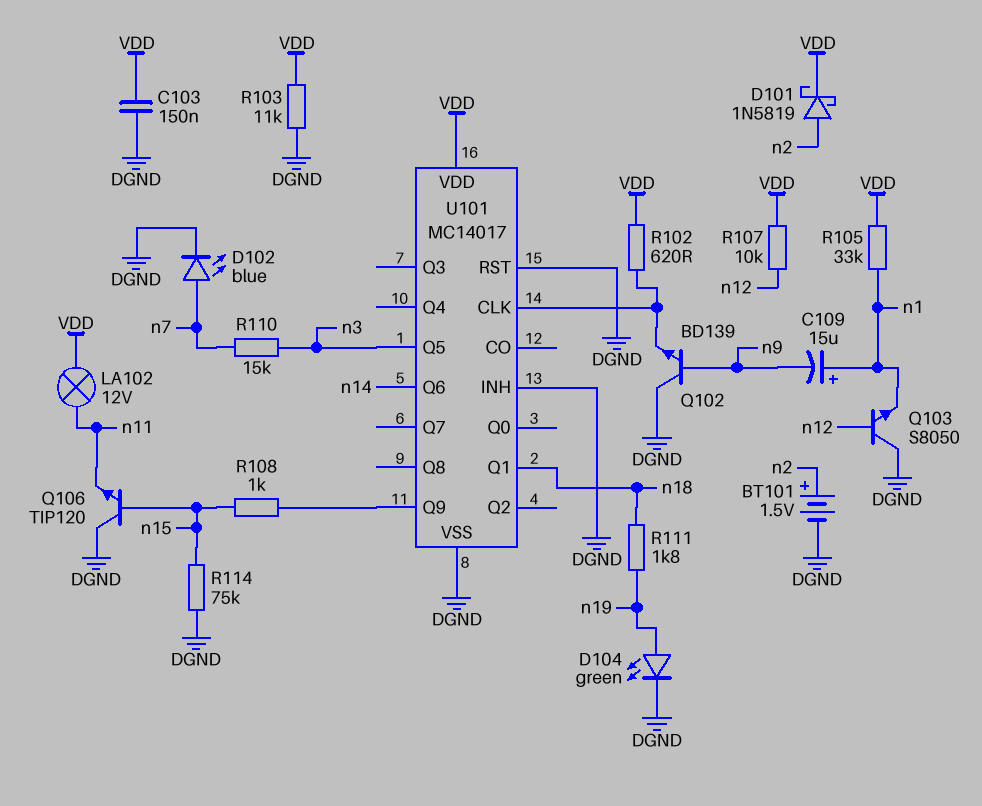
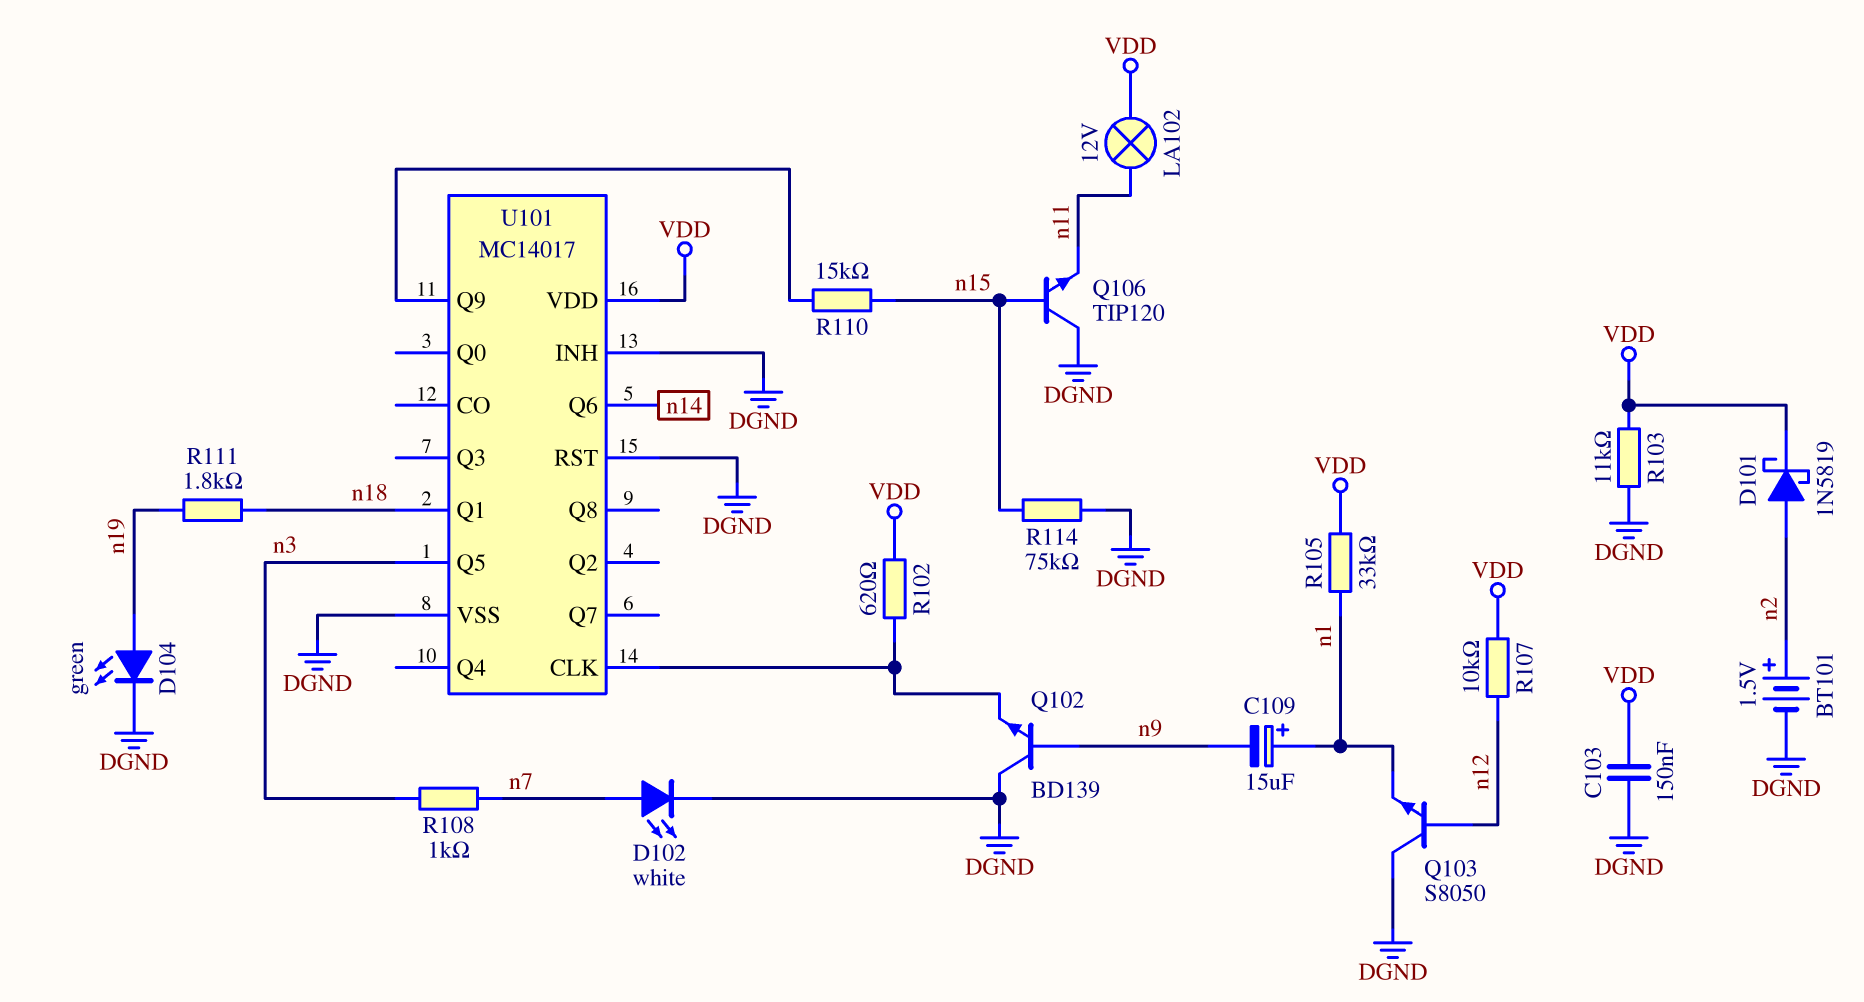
D102: LED blue (A n7, K DGND) -> LED white (A n7, K DGND)
R108: 1k (U101/Q9, n15) -> 1k (n3, n7)
R110: 15k (n3, n7) -> 15k (U101/Q9, n15)

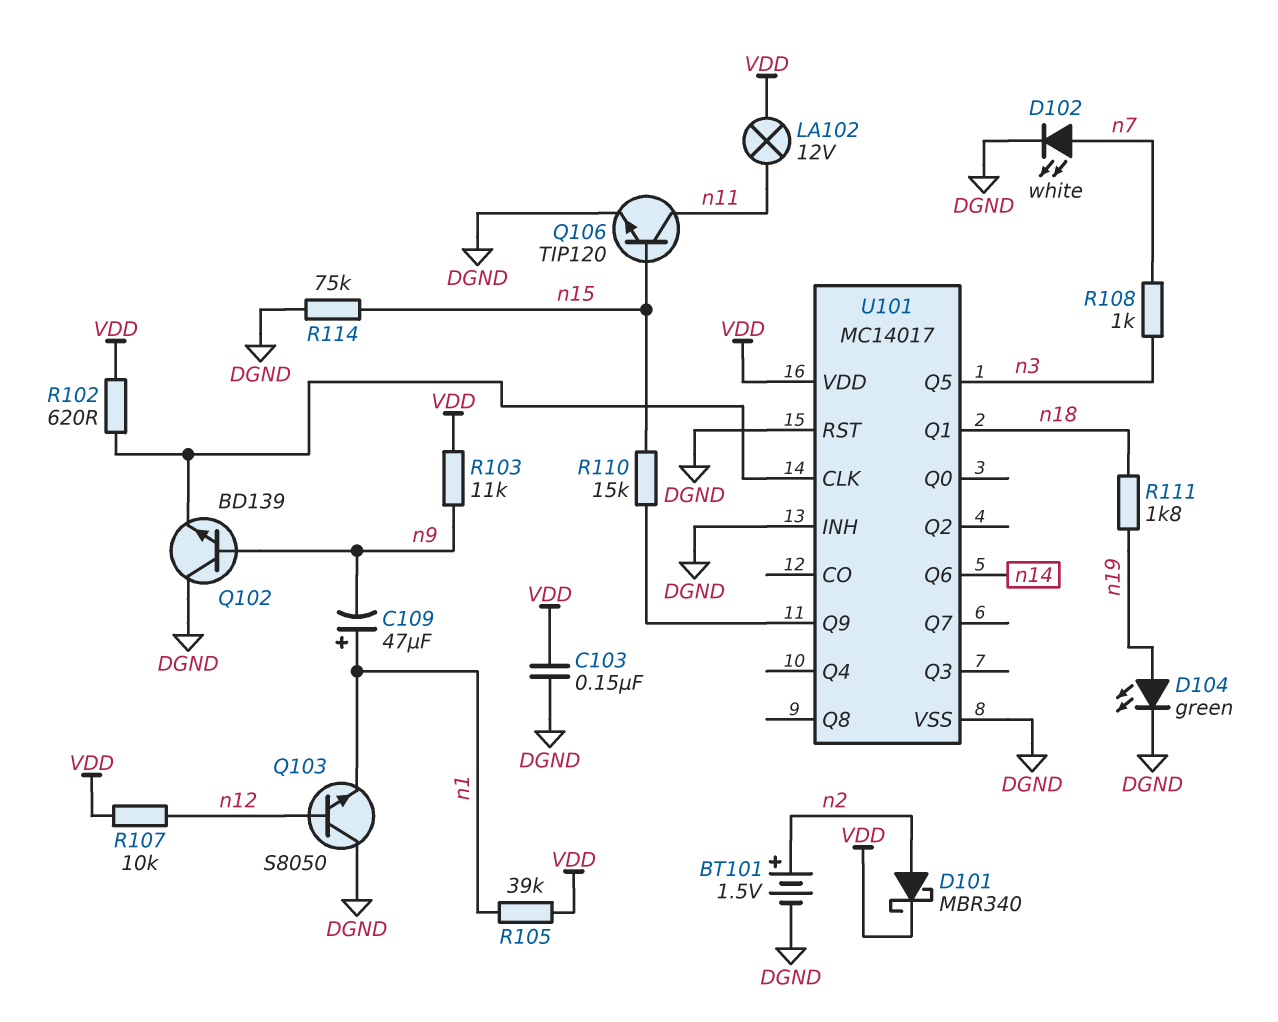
C109: 15uF (plus n1, minus n9) -> 47uF (plus n1, minus n9)
D101: schottky 1N5819 (A n2, K VDD) -> schottky MBR340 (A n2, K VDD)
Q106: NPN TIP120 (B n15, C DGND, E n11) -> NPN TIP120 (B n15, C n11, E DGND)
R103: 11k (DGND, VDD) -> 11k (VDD, n9)
R105: 33k (VDD, n1) -> 39k (VDD, n1)

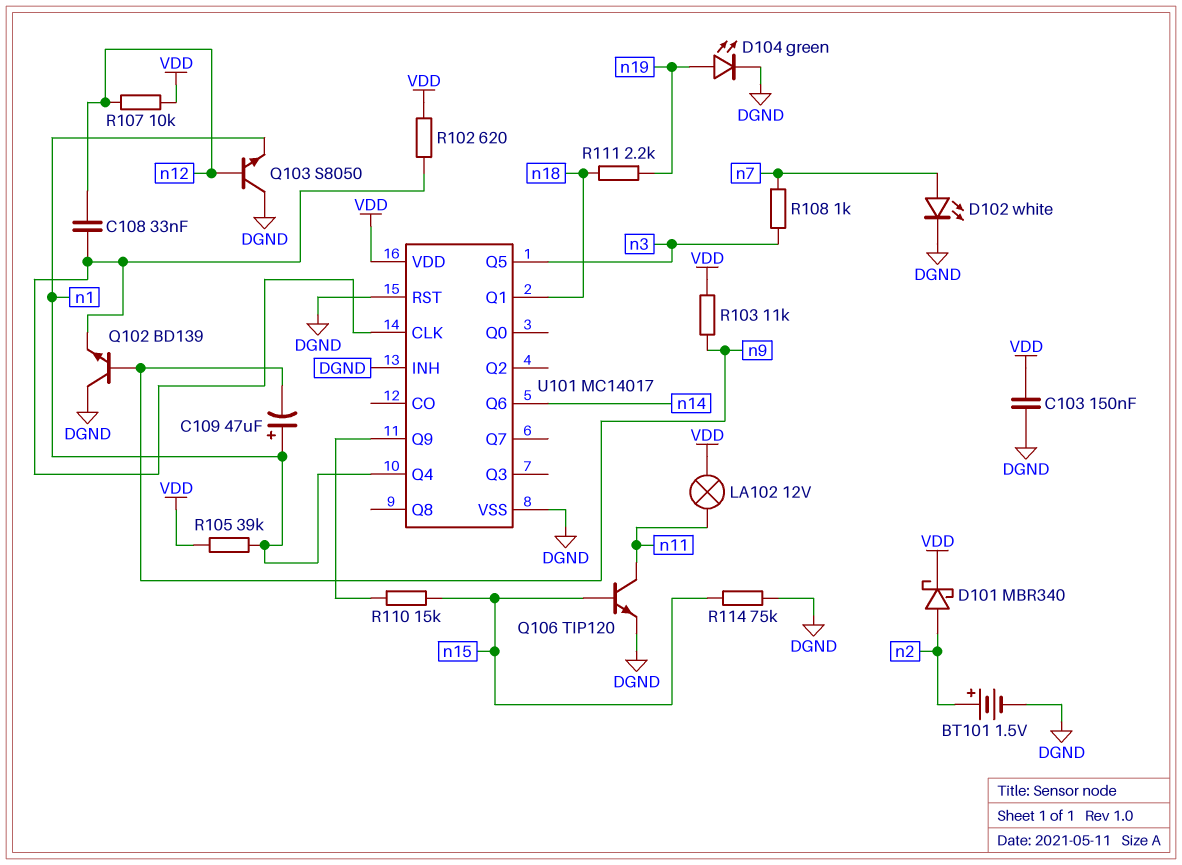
C108: none -> 33nF (U101/CLK, n12)
R111: 1.8k (n18, n19) -> 2.2k (n18, n19)
U101 pin Q4: none -> n1

